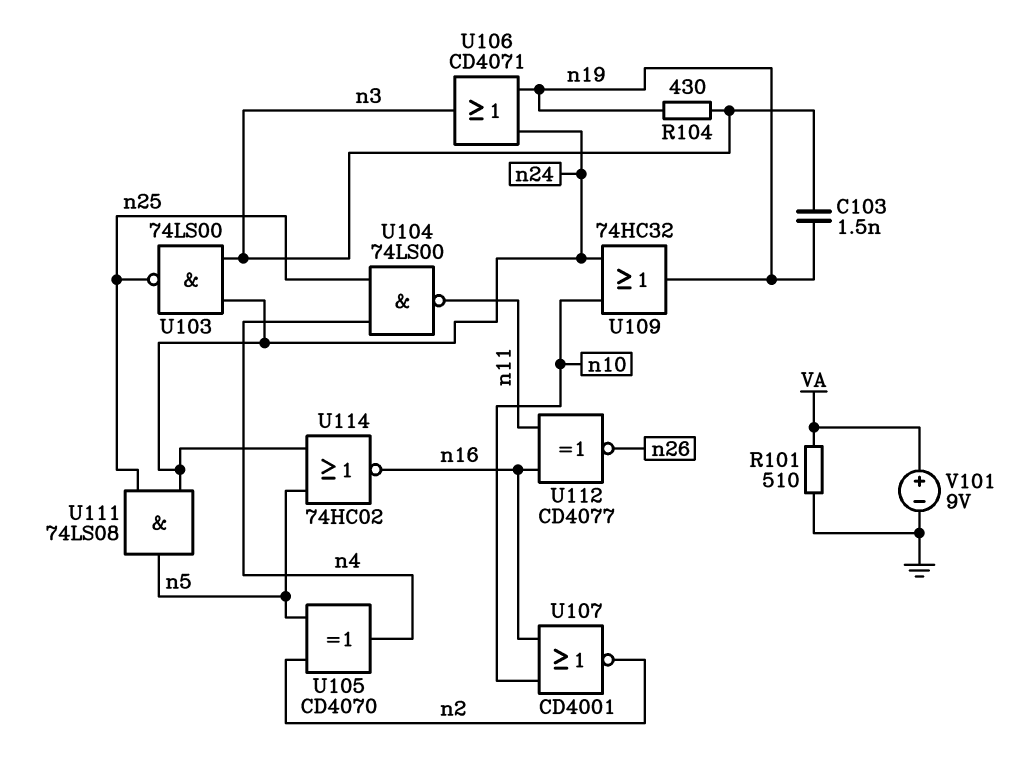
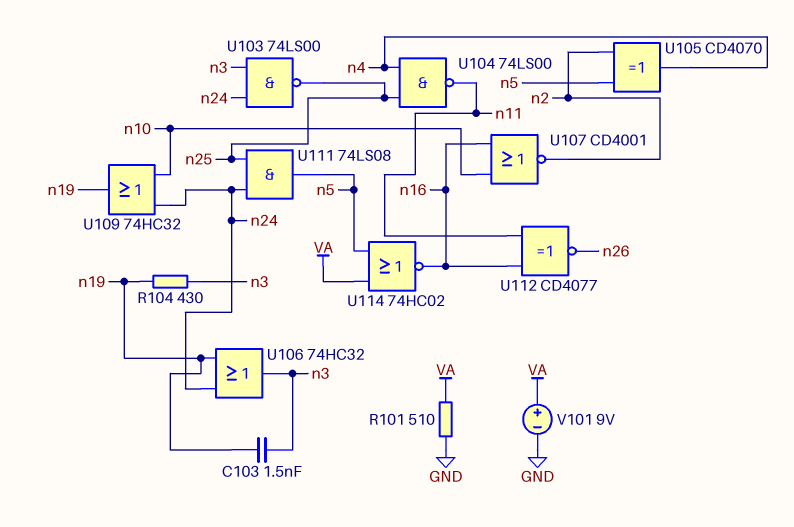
U106: OR CD4071 (in n19, in n24, out n3) -> OR 74HC32 (in n19, in n24, out n3)
U114: NOR 74HC02 (in n5, in n24, out n16) -> NOR 74HC02 (in VA, in n5, out n16)

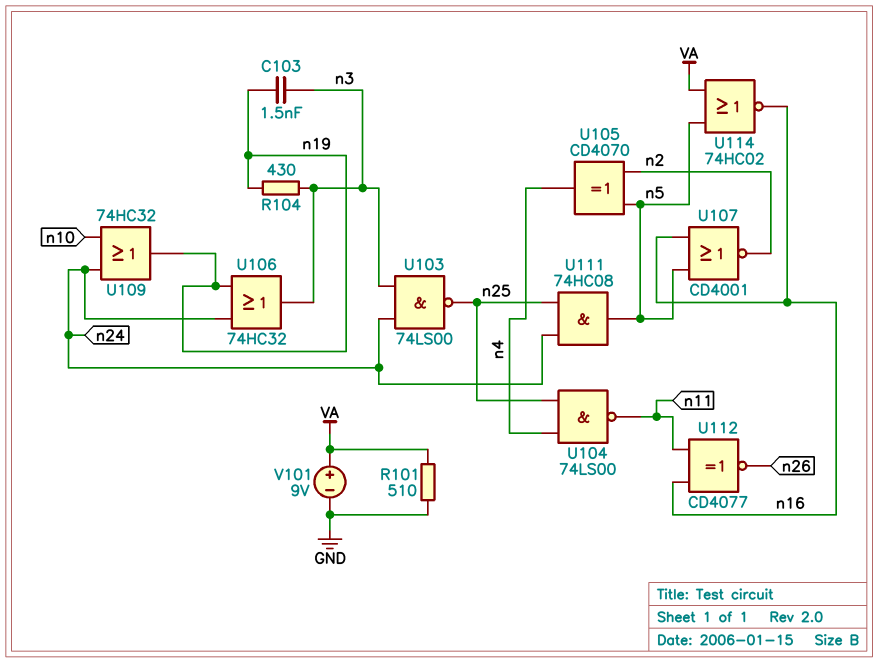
U107: NOR CD4001 (in n10, in n16, out n2) -> NOR CD4001 (in n5, in n16, out n2)
U111: AND 74LS08 (in n24, in n25, out n5) -> AND 74HC08 (in n24, in n25, out n5)

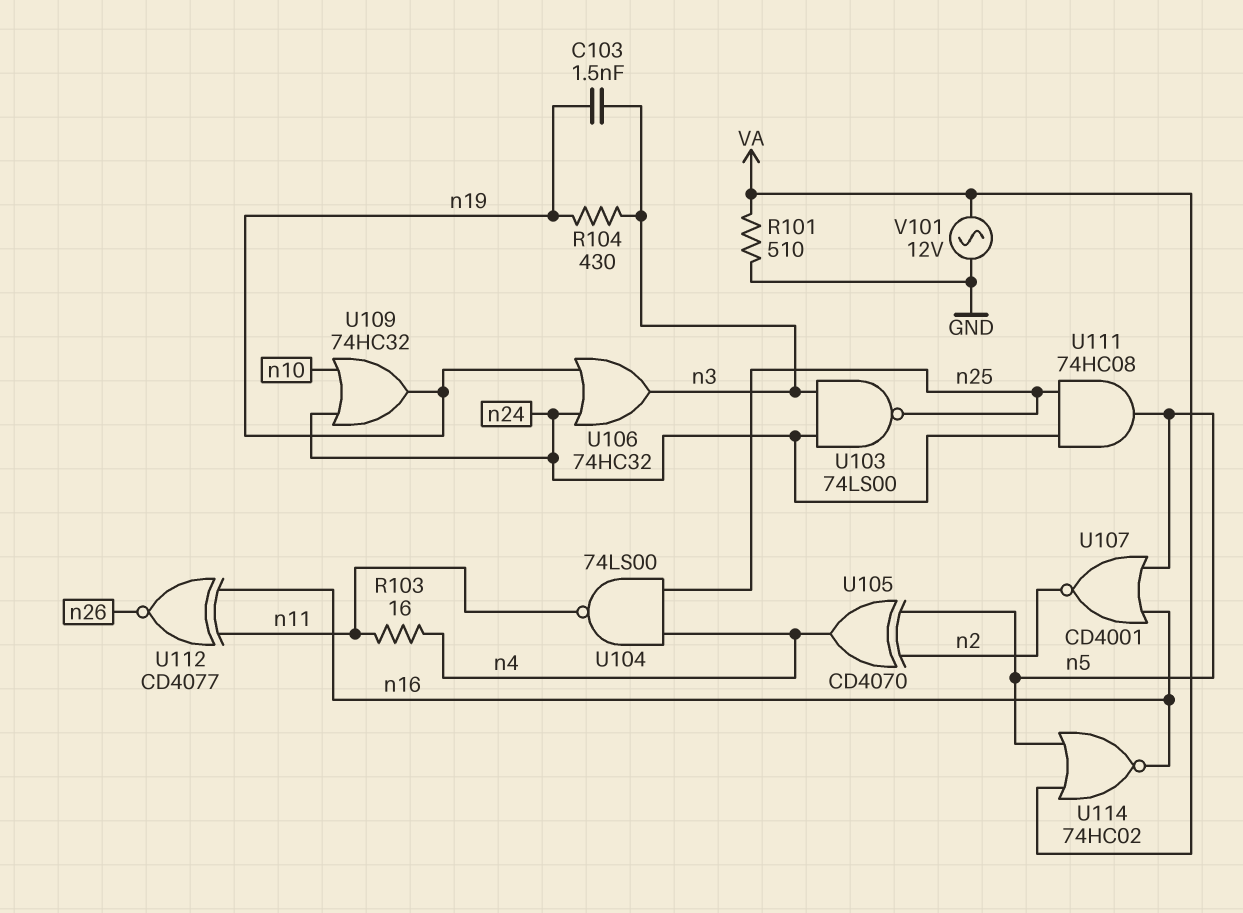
R103: none -> 16 (n4, n11)
V101: 9V (plus VA, minus GND) -> AC 12V (GND, VA)

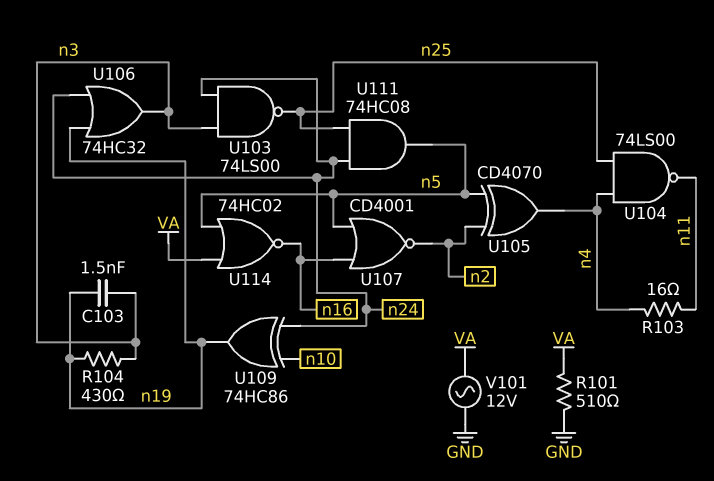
U109: OR 74HC32 (in n10, in n24, out n19) -> XOR 74HC86 (in n10, in n24, out n19)
U112: XNOR CD4077 (in n11, in n16, out n26) -> none

